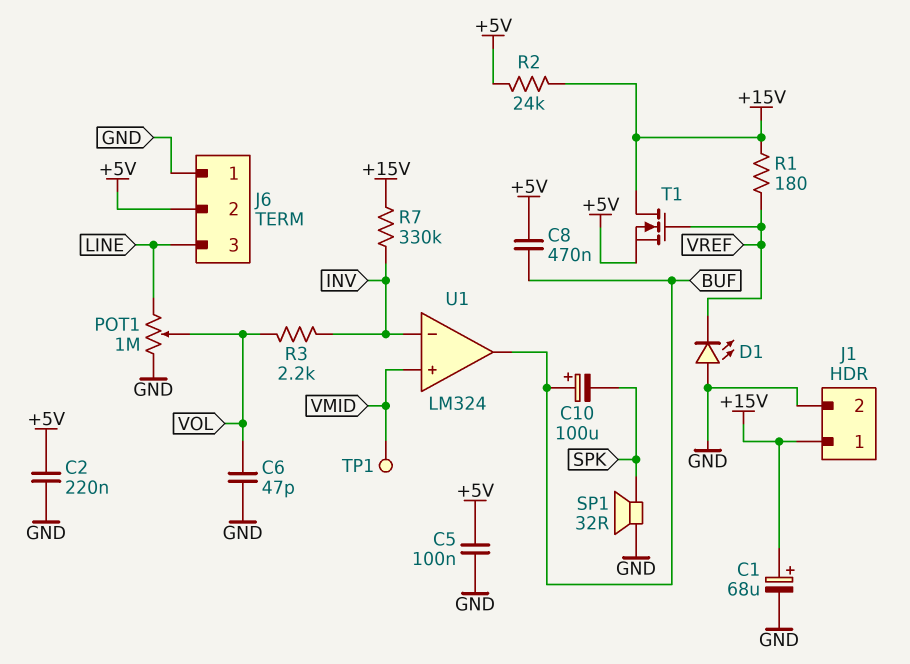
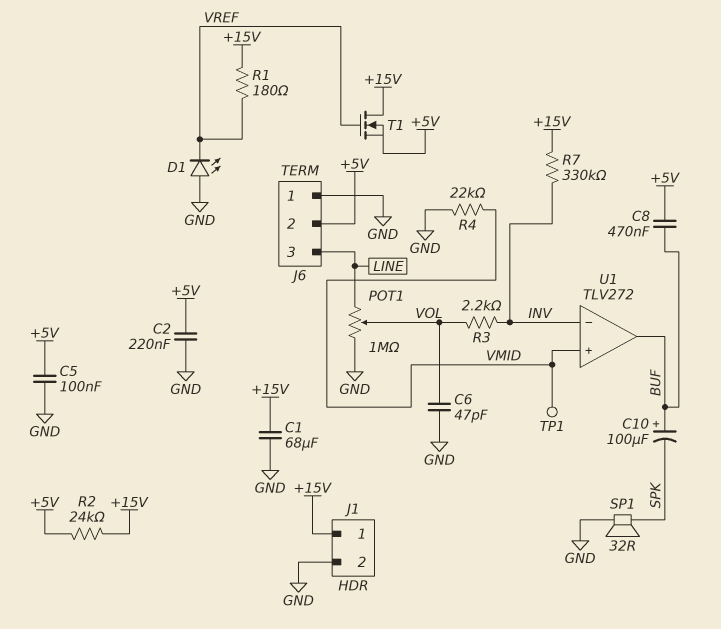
C1: 68uF (plus +15V, minus GND) -> 68uF (+15V, GND)
R4: none -> 22k (GND, VMID)
U1: LM324 -> TLV272

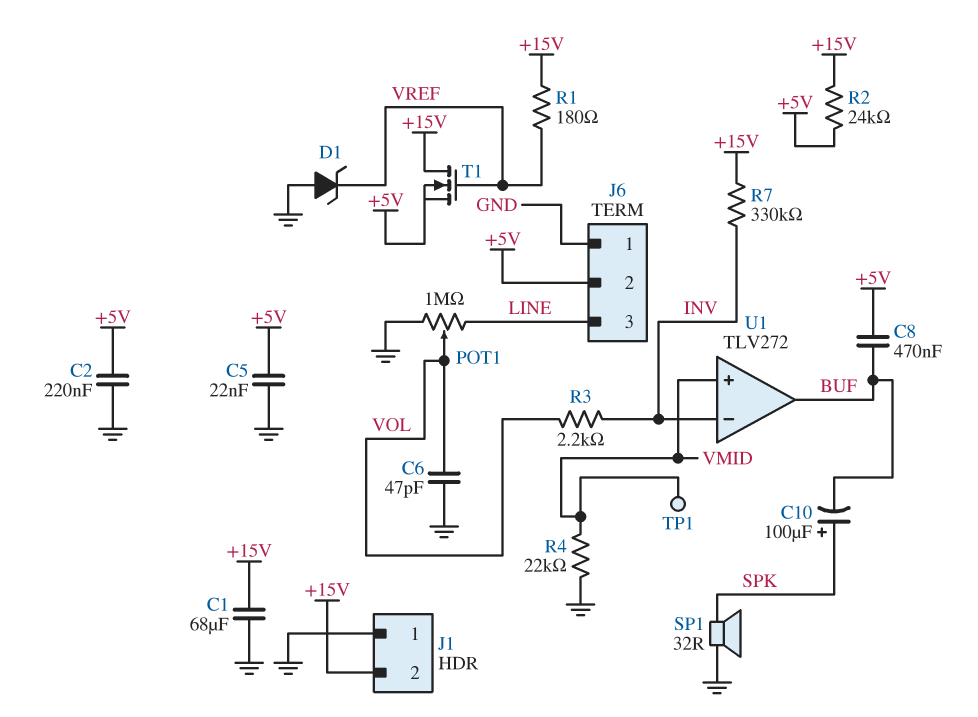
C5: 100nF (+5V, GND) -> 22nF (+5V, GND)
C10: 100uF (plus BUF, minus SPK) -> 100uF (plus SPK, minus BUF)
D1: LED (A GND, K VREF) -> zener (A GND, K VREF)
J1 pin 1: +15V -> GND
J1 pin 2: GND -> +15V

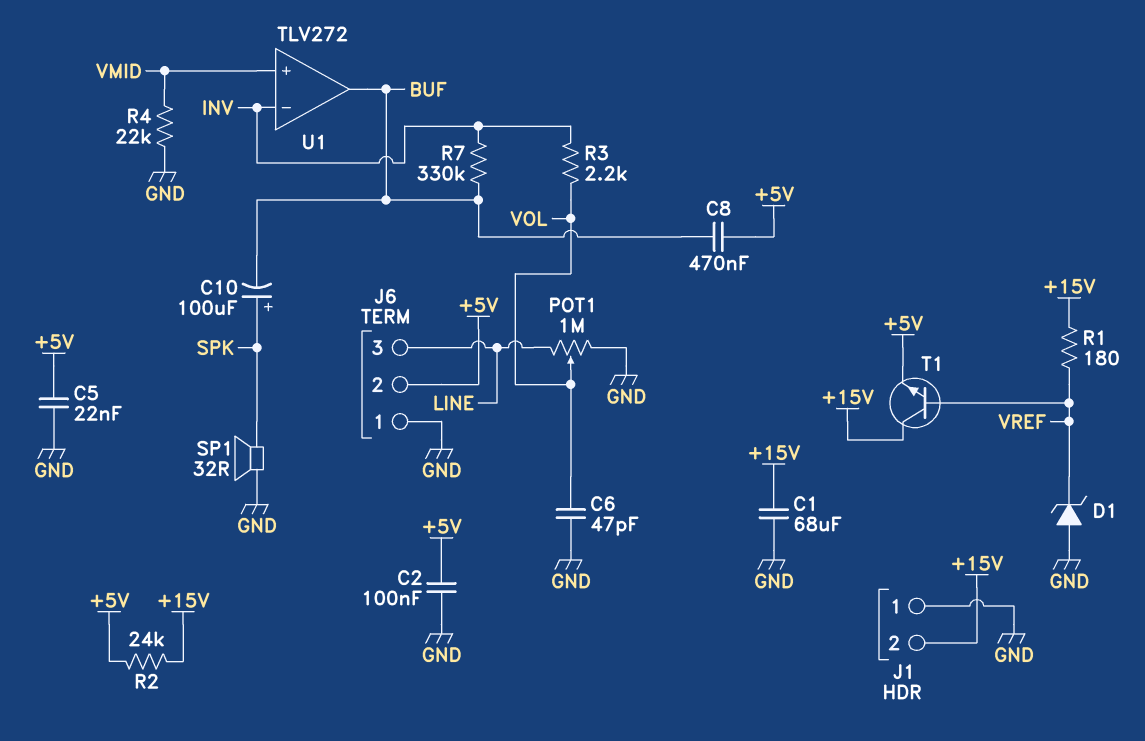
C2: 220nF (+5V, GND) -> 100nF (+5V, GND)
R7: 330k (+15V, INV) -> 330k (BUF, INV)
T1: NMOS (G VREF, D +15V, S +5V) -> NPN (B VREF, C +15V, E +5V)
TP1: test point (VMID) -> none

